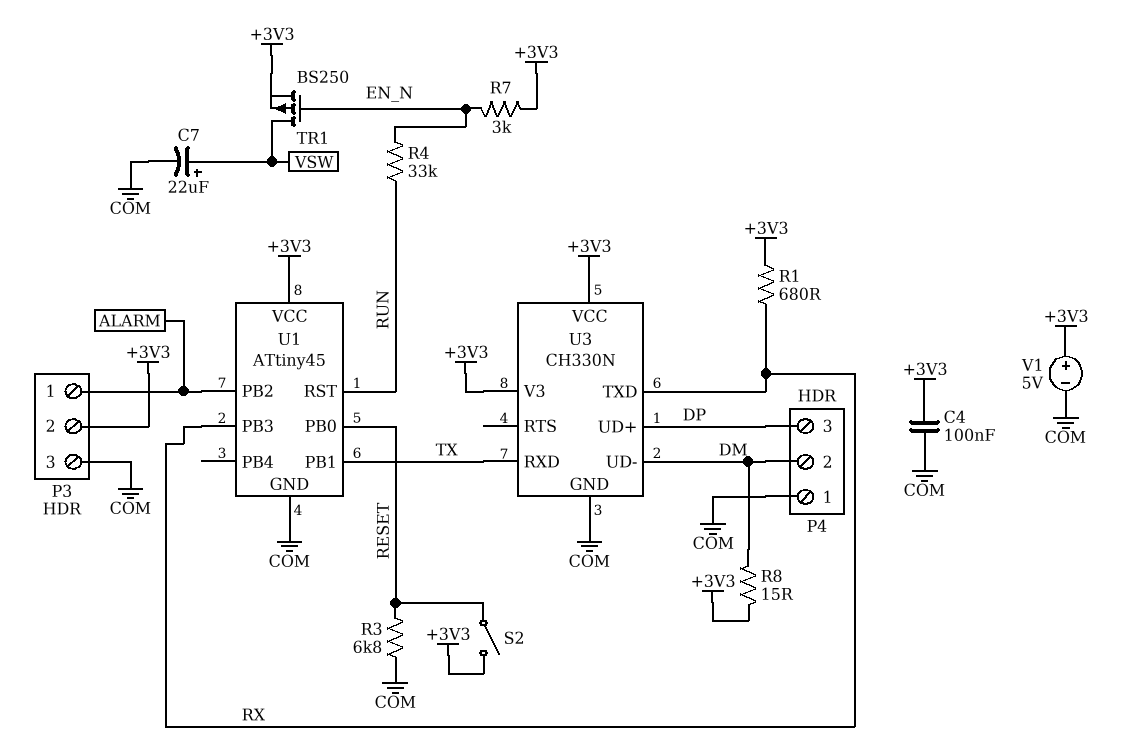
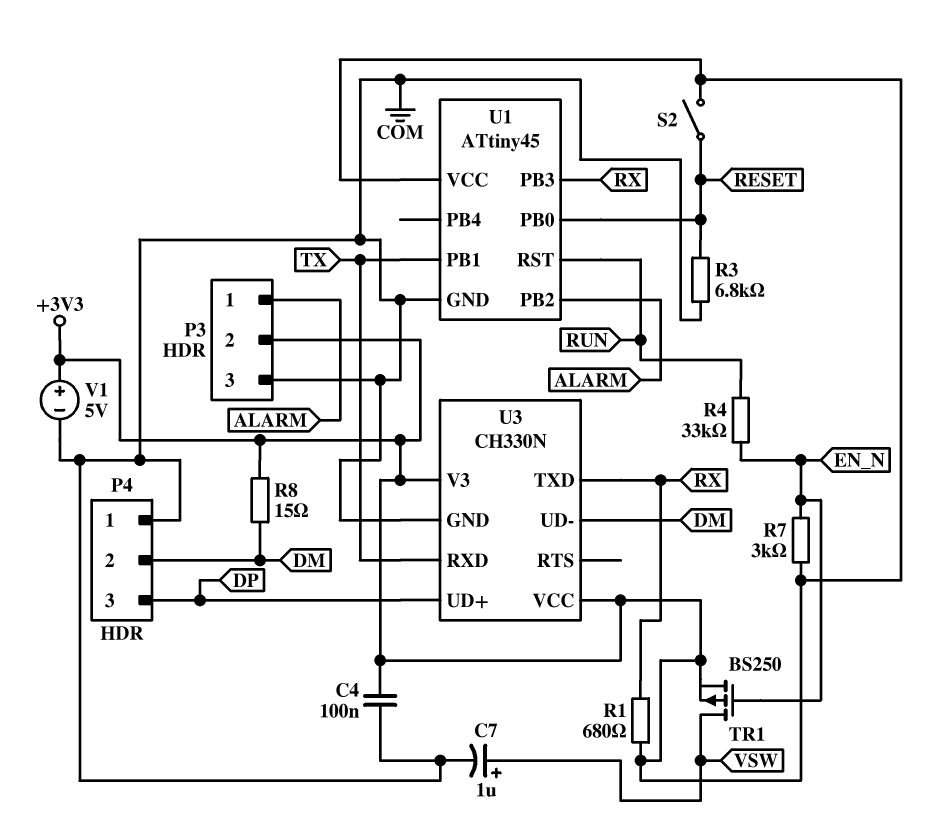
C7: 22uF (plus VSW, minus COM) -> 1uF (plus VSW, minus COM)

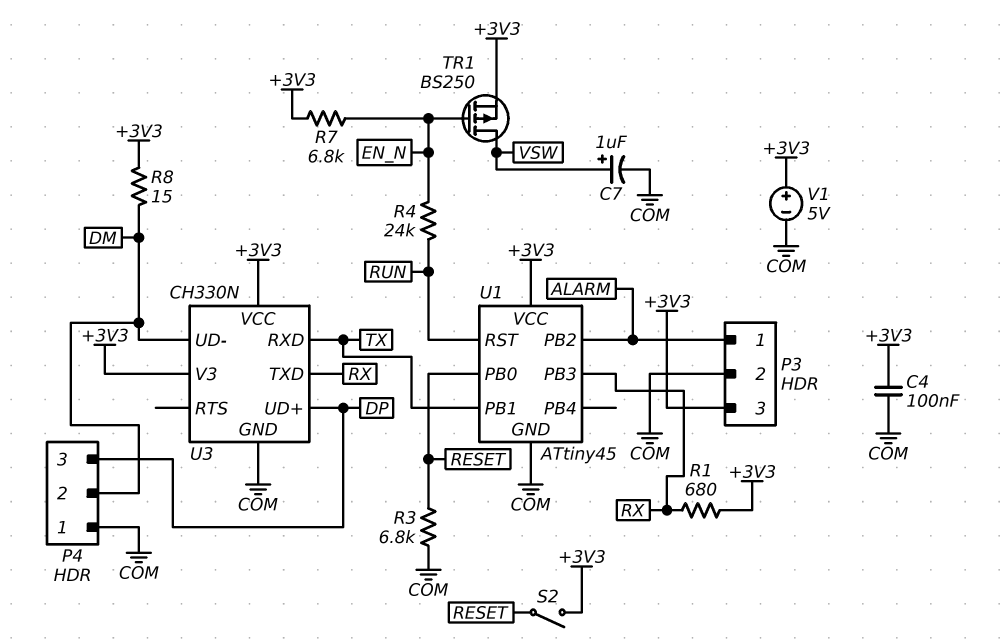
P3 pin 2: +3V3 -> COM
P3 pin 3: COM -> +3V3
R4: 33k (EN_N, RUN) -> 24k (EN_N, RUN)
R7: 3k (+3V3, EN_N) -> 6.8k (+3V3, EN_N)

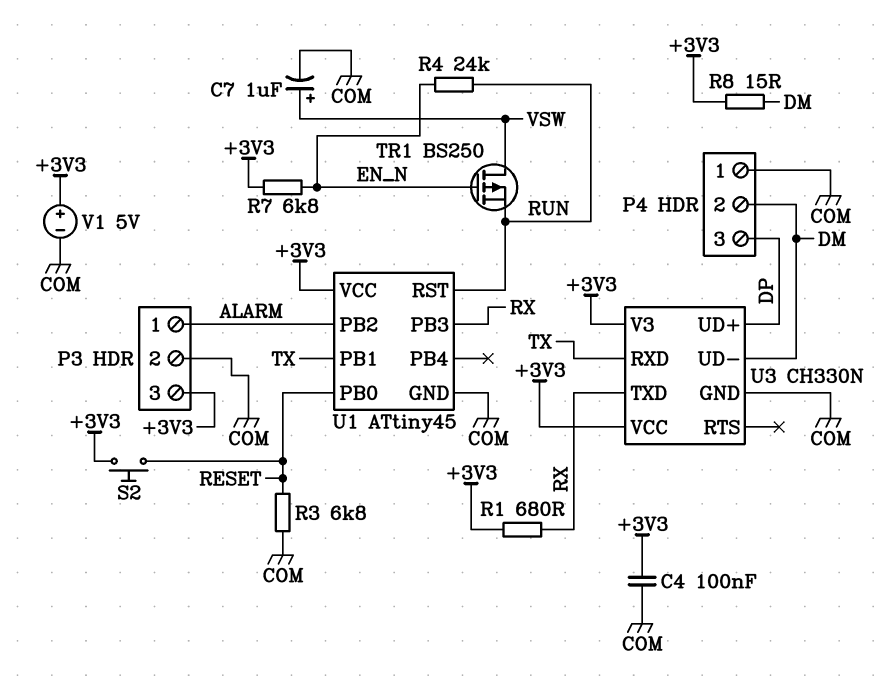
S2: switch (+3V3, RESET) -> button (+3V3, RESET)
TR1: PMOS BS250 (G EN_N, D VSW, S +3V3) -> PMOS BS250 (G EN_N, D VSW, S RUN)

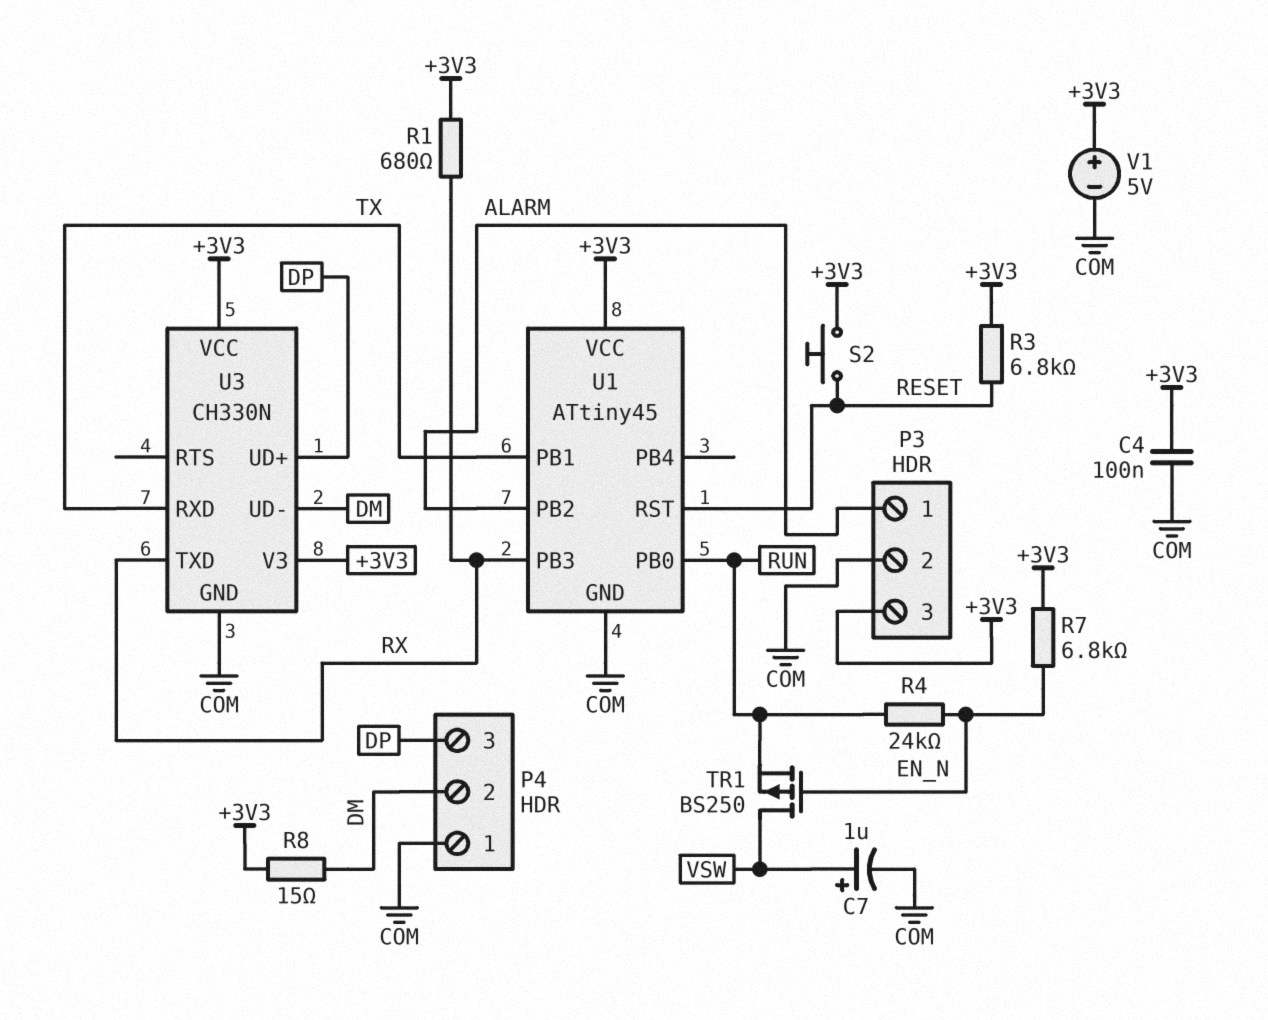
R3: 6.8k (COM, RESET) -> 6.8k (+3V3, RESET)
U1 pin PB0: RESET -> RUN
U1 pin RST: RUN -> RESET

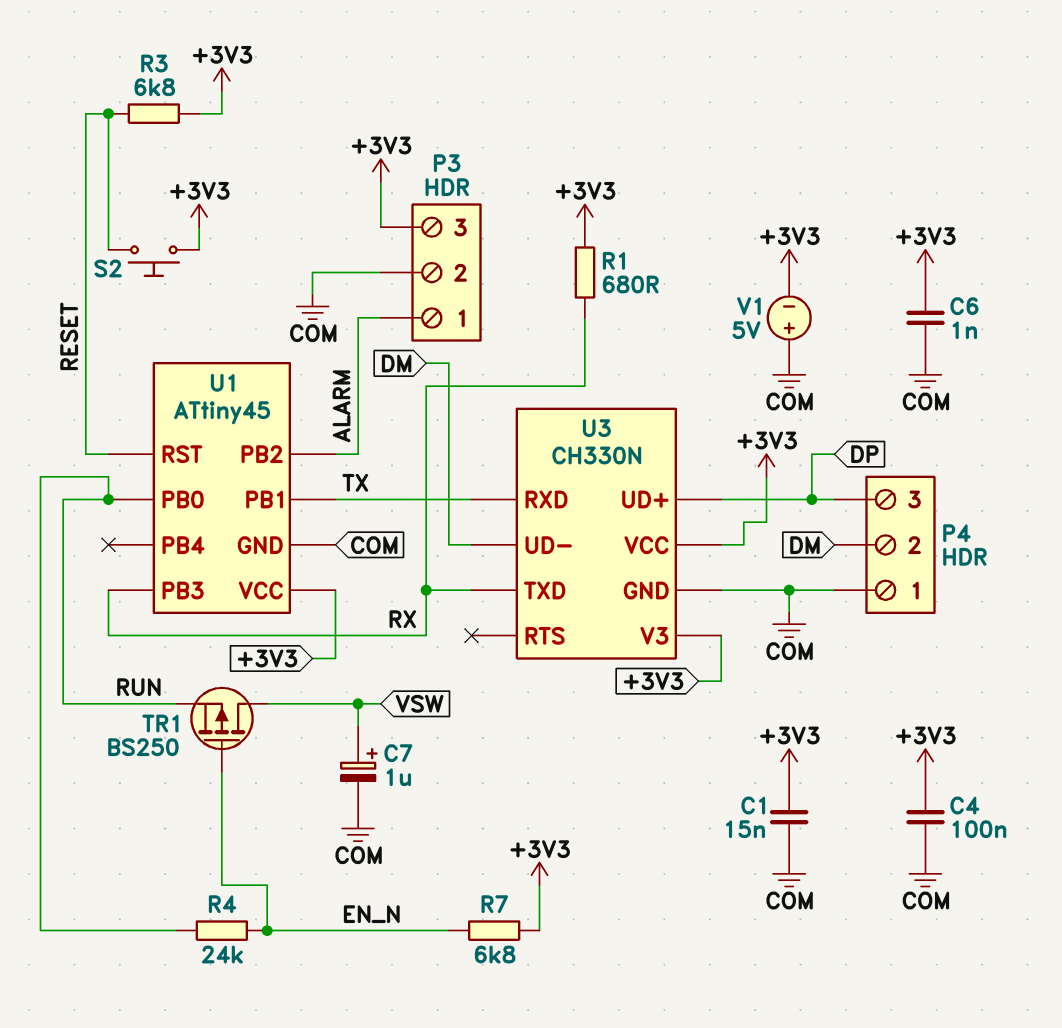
C1: none -> 15nF (+3V3, COM)
C6: none -> 1nF (+3V3, COM)
R8: 15 (+3V3, DM) -> none
V1: 5V (plus +3V3, minus COM) -> 5V (plus COM, minus +3V3)

